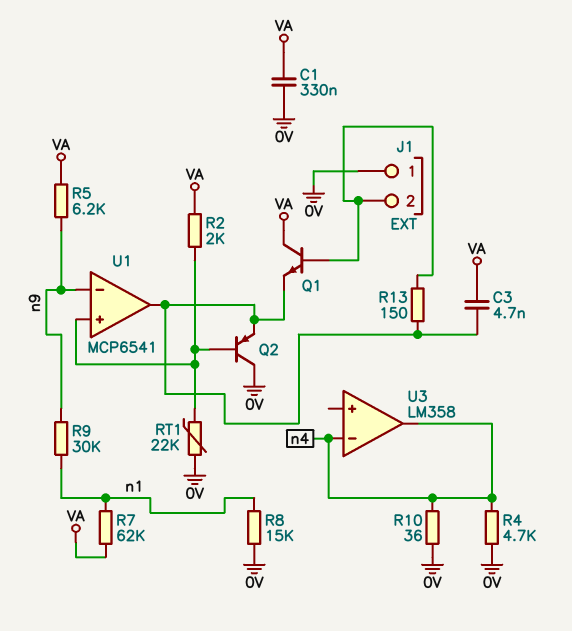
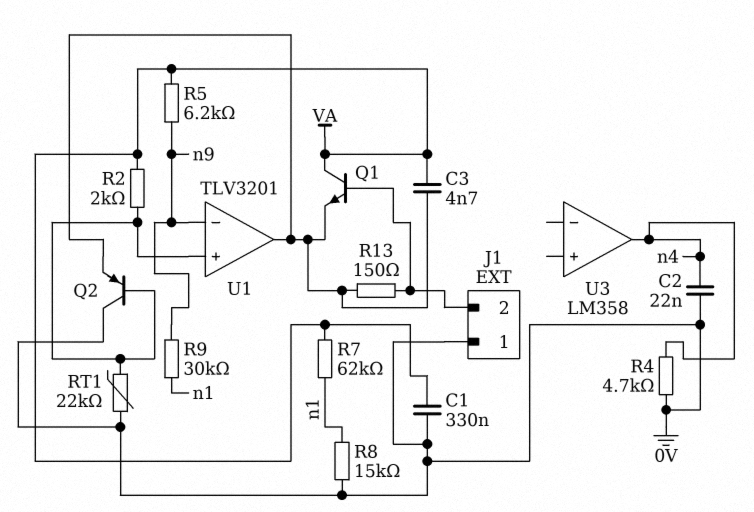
C2: none -> 22nF (0V, n4)
R10: 36 (0V, n4) -> none
U1: MCP6541 -> TLV3201
U3 pin in-: n4 -> none

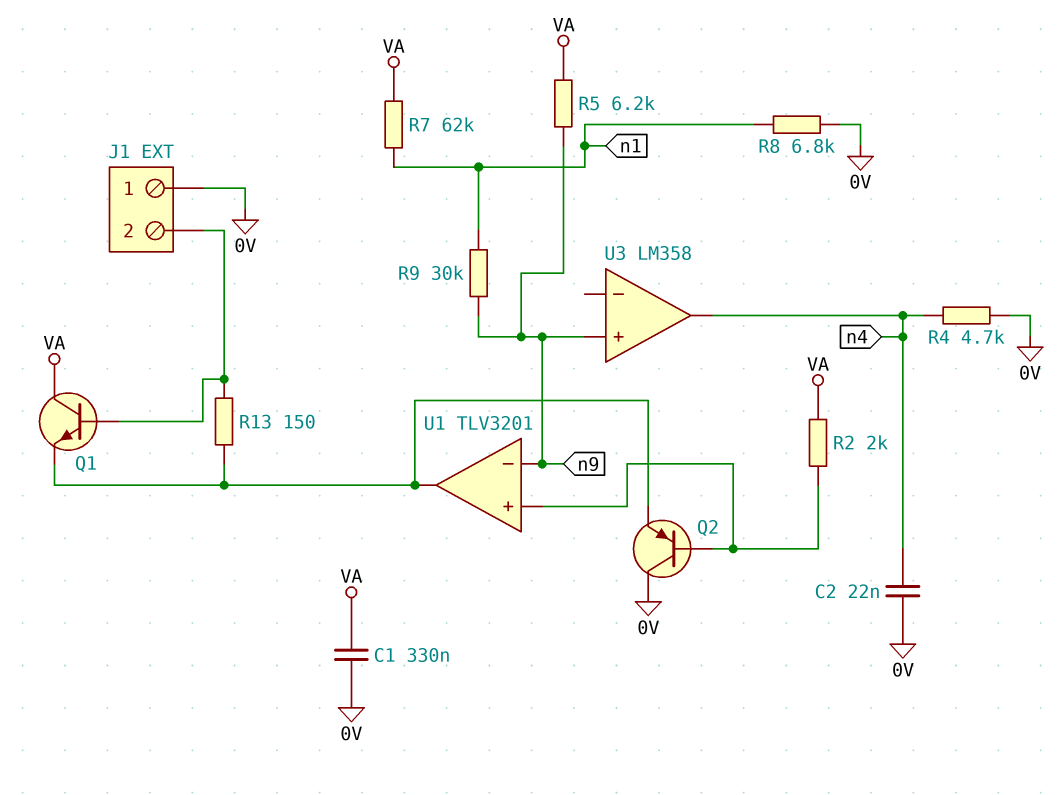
C3: 4.7nF (U1/out, VA) -> none
R8: 15k (0V, n1) -> 6.8k (0V, n1)
RT1: 22k (0V, U1/in+) -> none
U3 pin in+: none -> n9

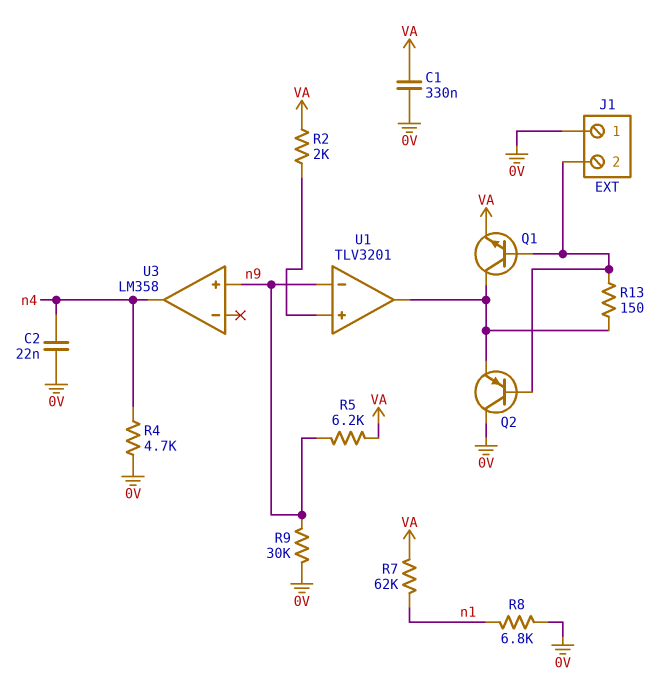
Q1: NPN (B J1/2, C VA, E U1/out) -> NPN (B J1/2, C U1/out, E VA)
Q2: PNP (B U1/in+, C 0V, E U1/out) -> PNP (B J1/2, C 0V, E U1/out)
R9: 30k (n1, n9) -> 30k (0V, n9)

